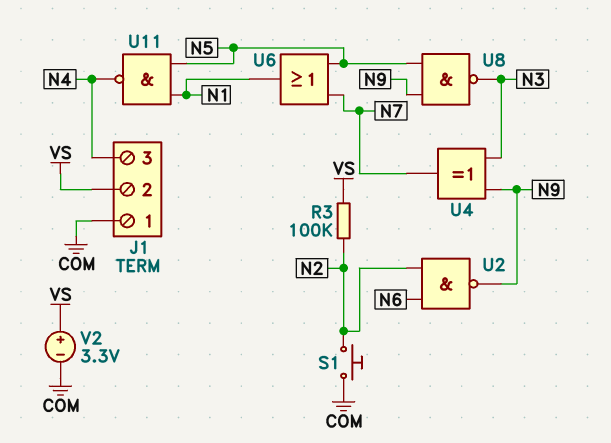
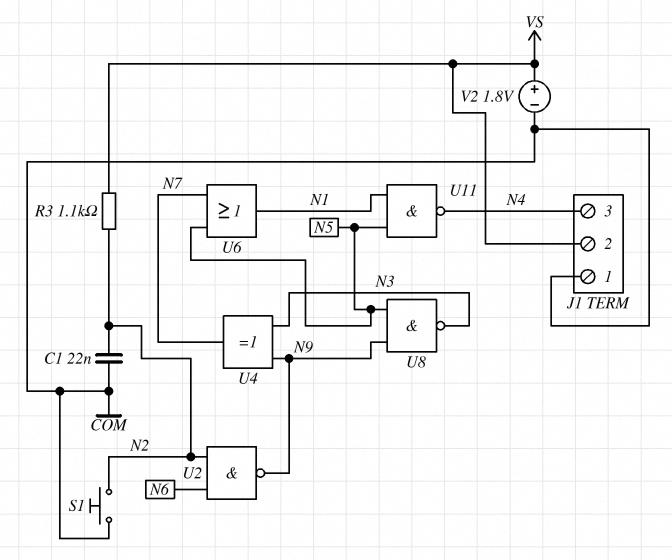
C1: none -> 22nF (COM, N2)
R3: 100k (N2, VS) -> 1.1k (N2, VS)
V2: 3.3V (plus VS, minus COM) -> 1.8V (plus VS, minus COM)

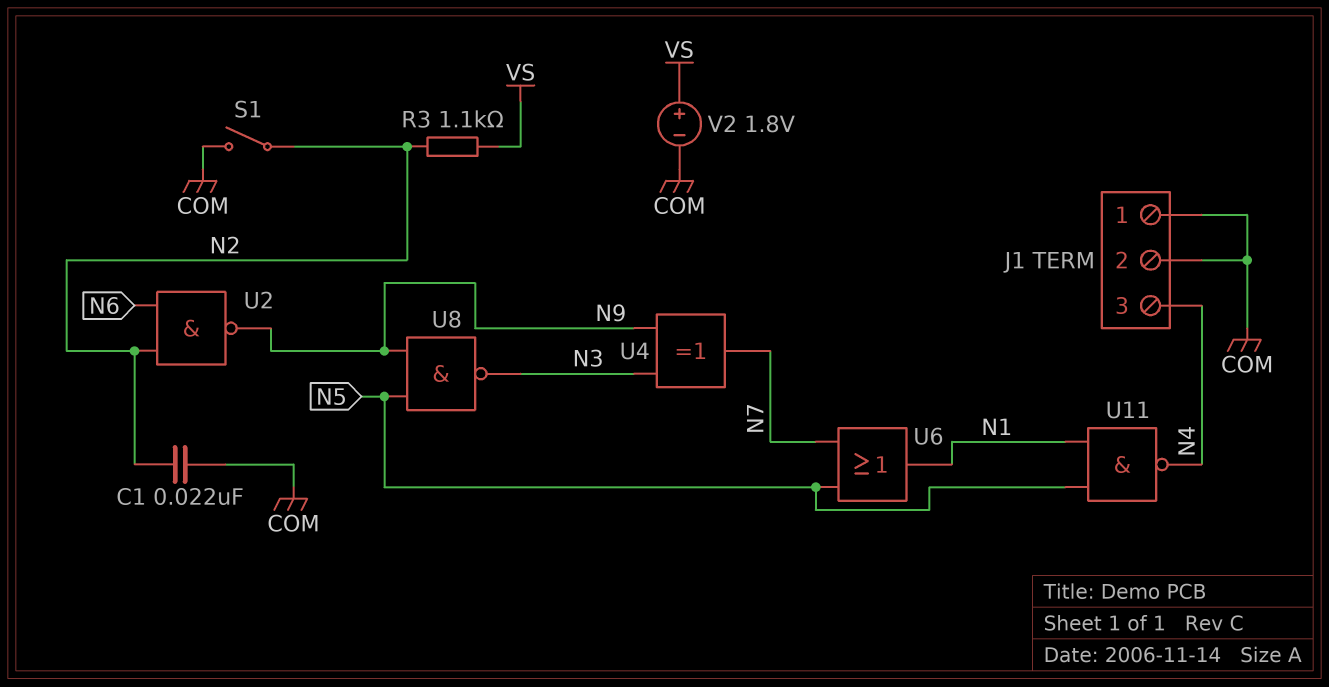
J1 pin 2: VS -> COM
S1: button (COM, N2) -> switch (COM, N2)

